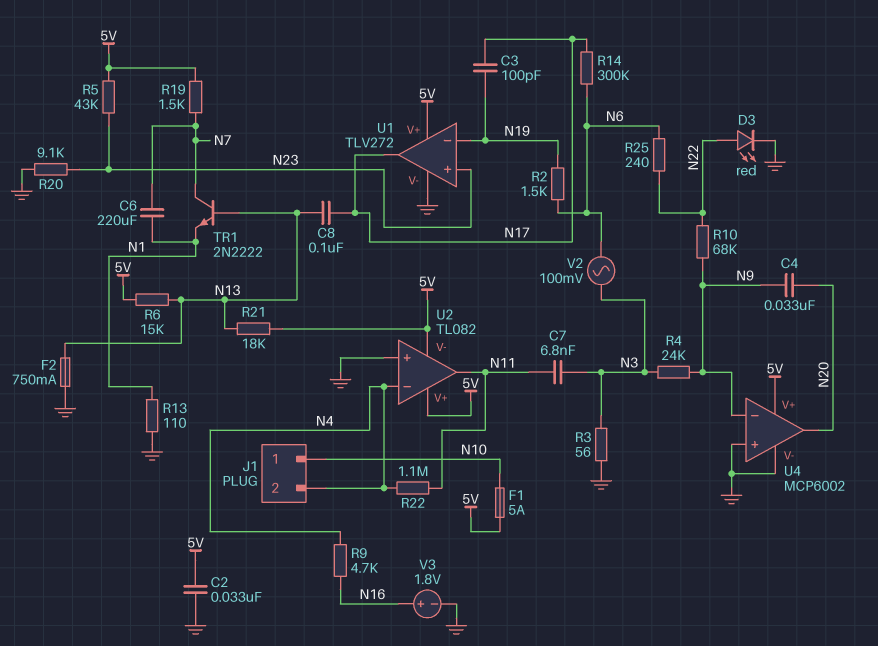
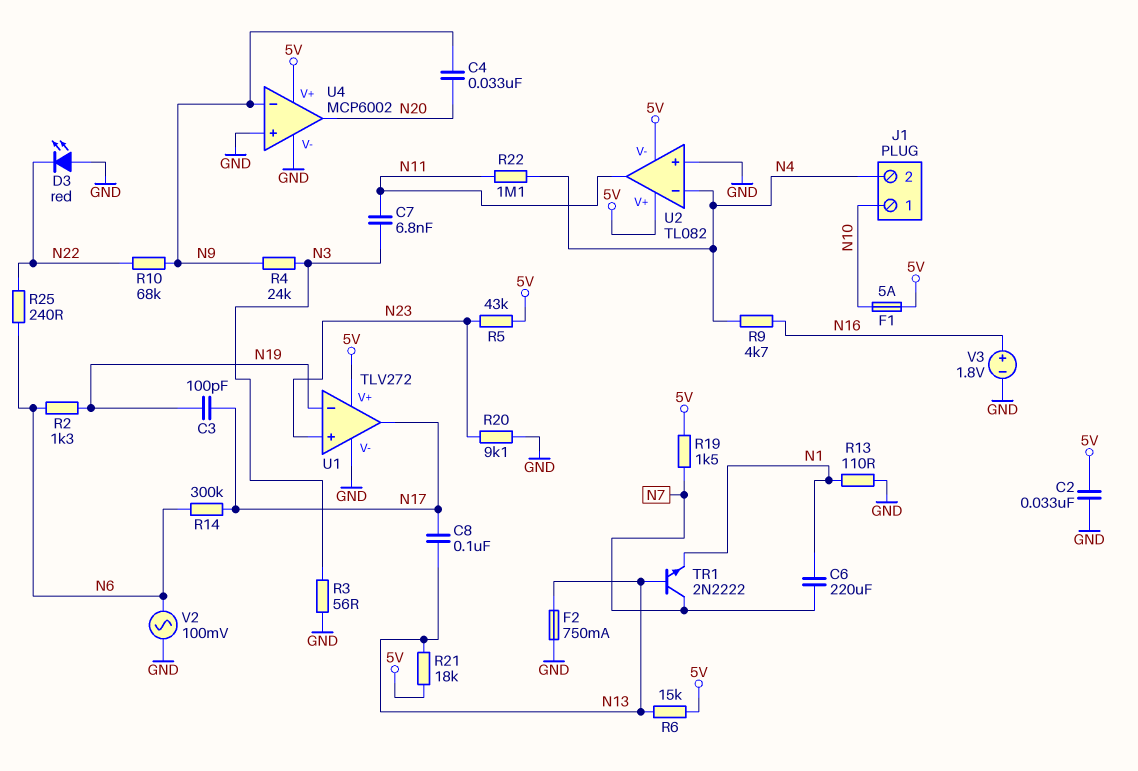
D3: LED red (A N22, K GND) -> LED red (A GND, K N22)
R2: 1.5k (N6, N19) -> 1.3k (N6, N19)
V2: AC 100mV (N3, N6) -> AC 100mV (GND, N6)

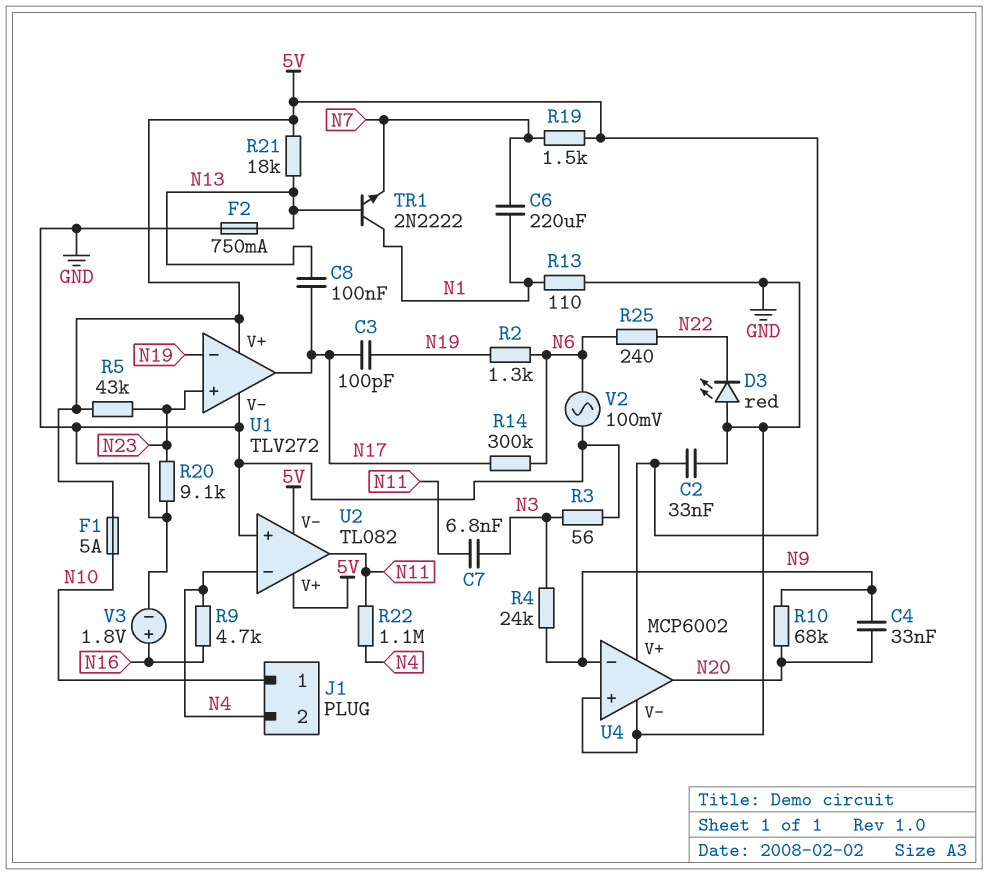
R6: 15k (5V, N13) -> none
R10: 68k (N9, N22) -> 68k (N9, N20)
TR1: NPN 2N2222 (B N13, C N7, E N1) -> NPN 2N2222 (B N13, C N1, E N7)

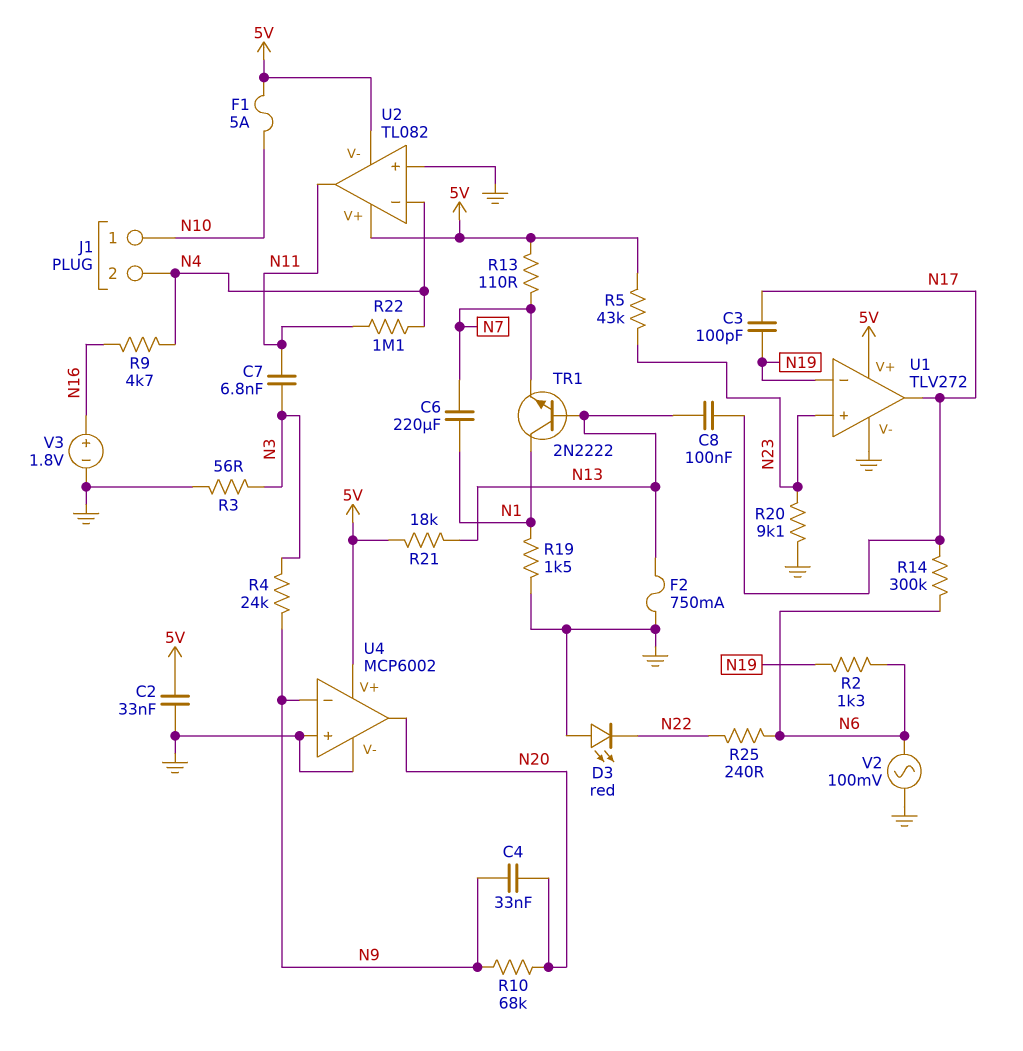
R13: 110 (GND, N1) -> 110 (5V, N7)
R19: 1.5k (5V, N7) -> 1.5k (GND, N1)

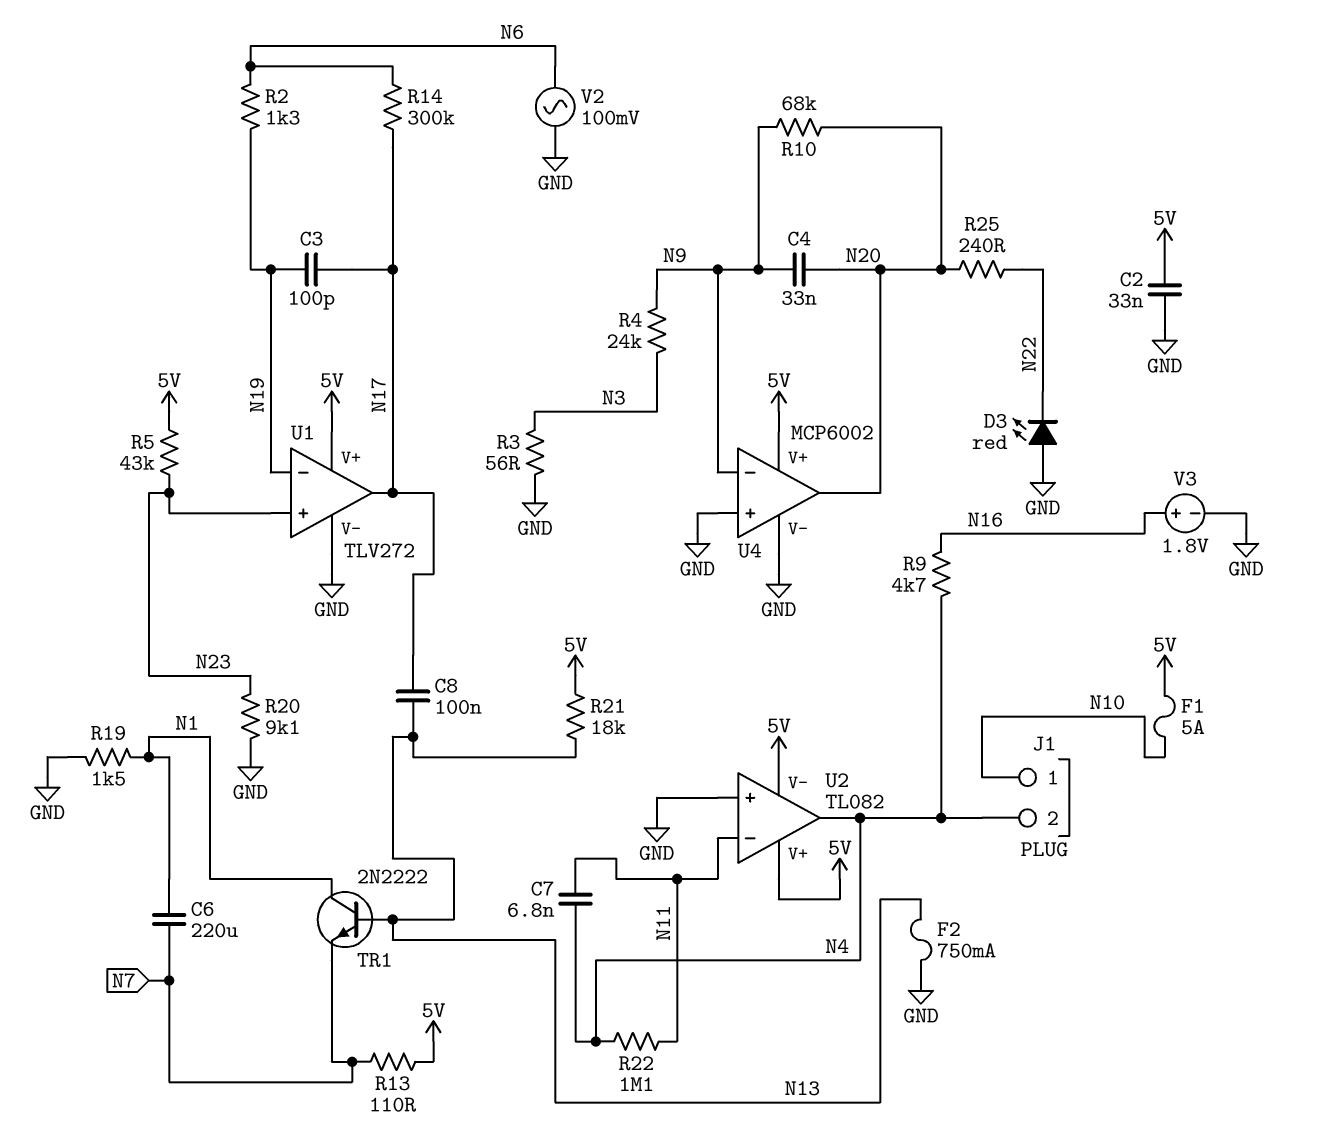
C7: 6.8nF (N3, N11) -> 6.8nF (N4, N11)
R25: 240 (N6, N22) -> 240 (N20, N22)
U2 pin in-: N4 -> N11
U2 pin out: N11 -> N4

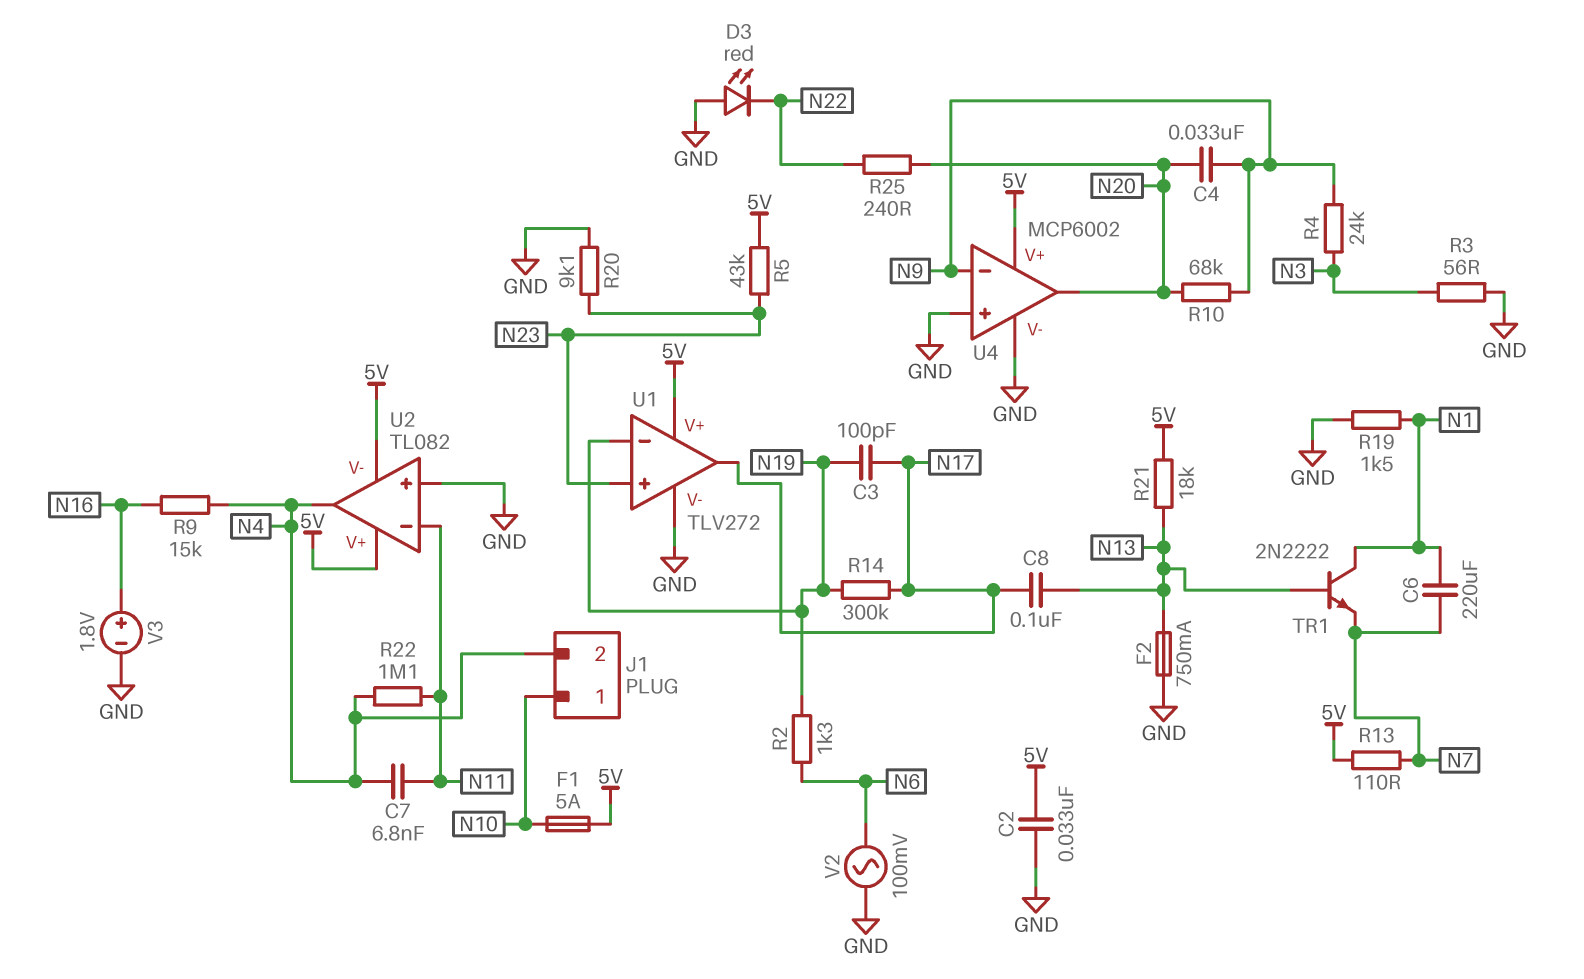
R9: 4.7k (N4, N16) -> 15k (N4, N16)
R14: 300k (N6, N17) -> 300k (N17, N19)

